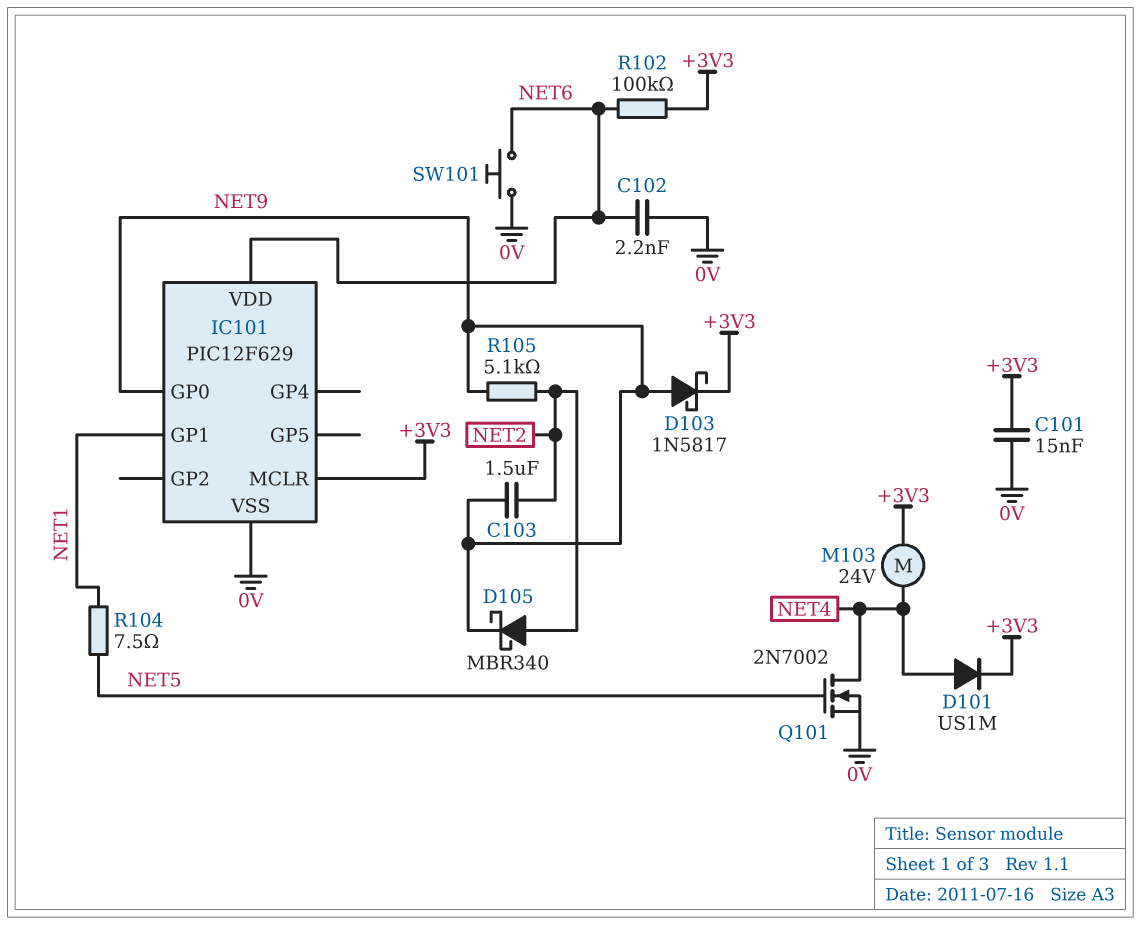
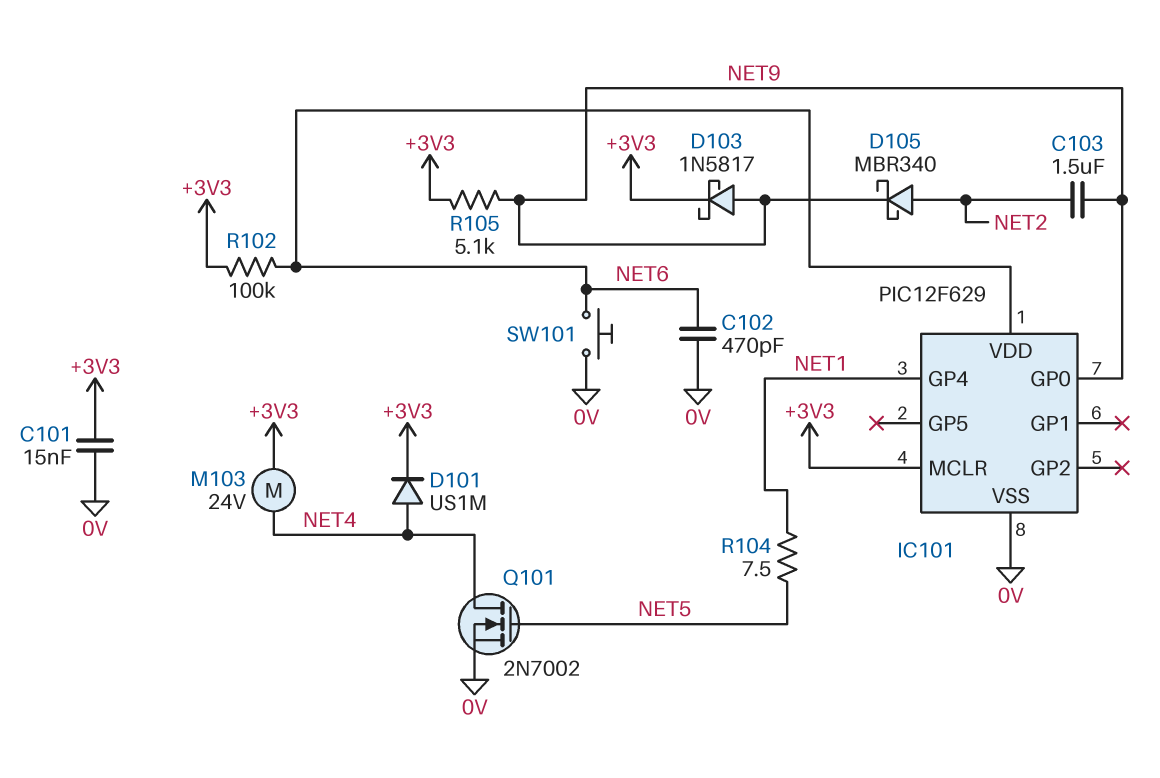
C102: 2.2nF (0V, NET6) -> 470pF (0V, NET6)
IC101 pin GP1: NET1 -> none
IC101 pin GP4: none -> NET1
R105: 5.1k (NET2, NET9) -> 5.1k (+3V3, NET9)

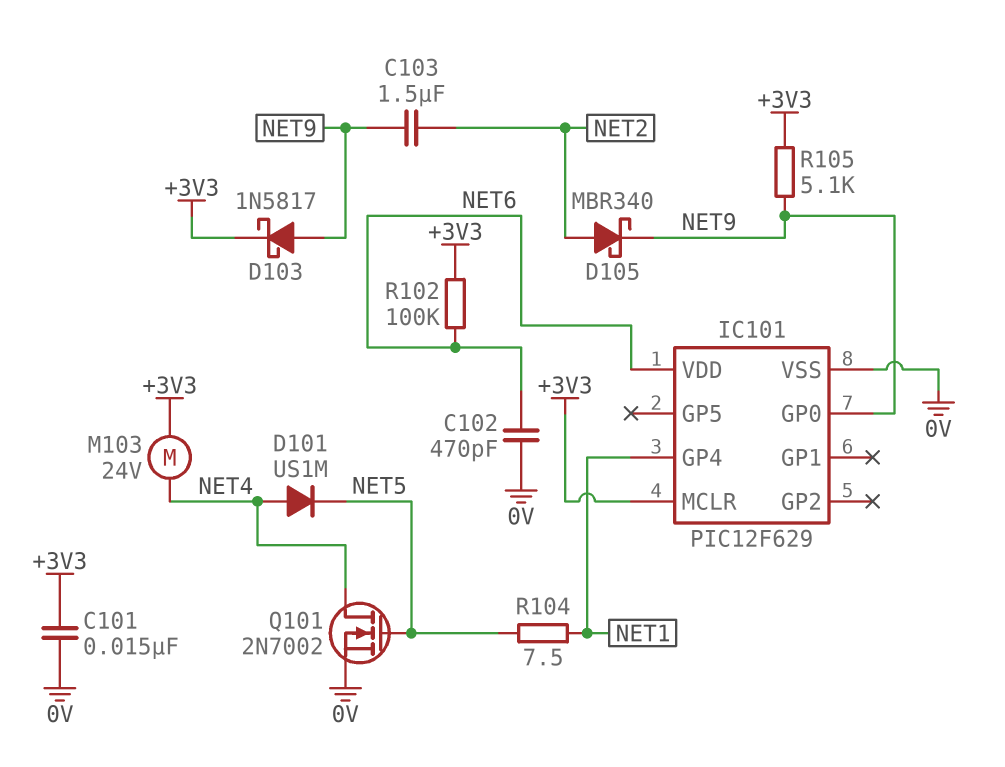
D101: diode US1M (A NET4, K +3V3) -> diode US1M (A NET4, K NET5)
SW101: button (0V, NET6) -> none

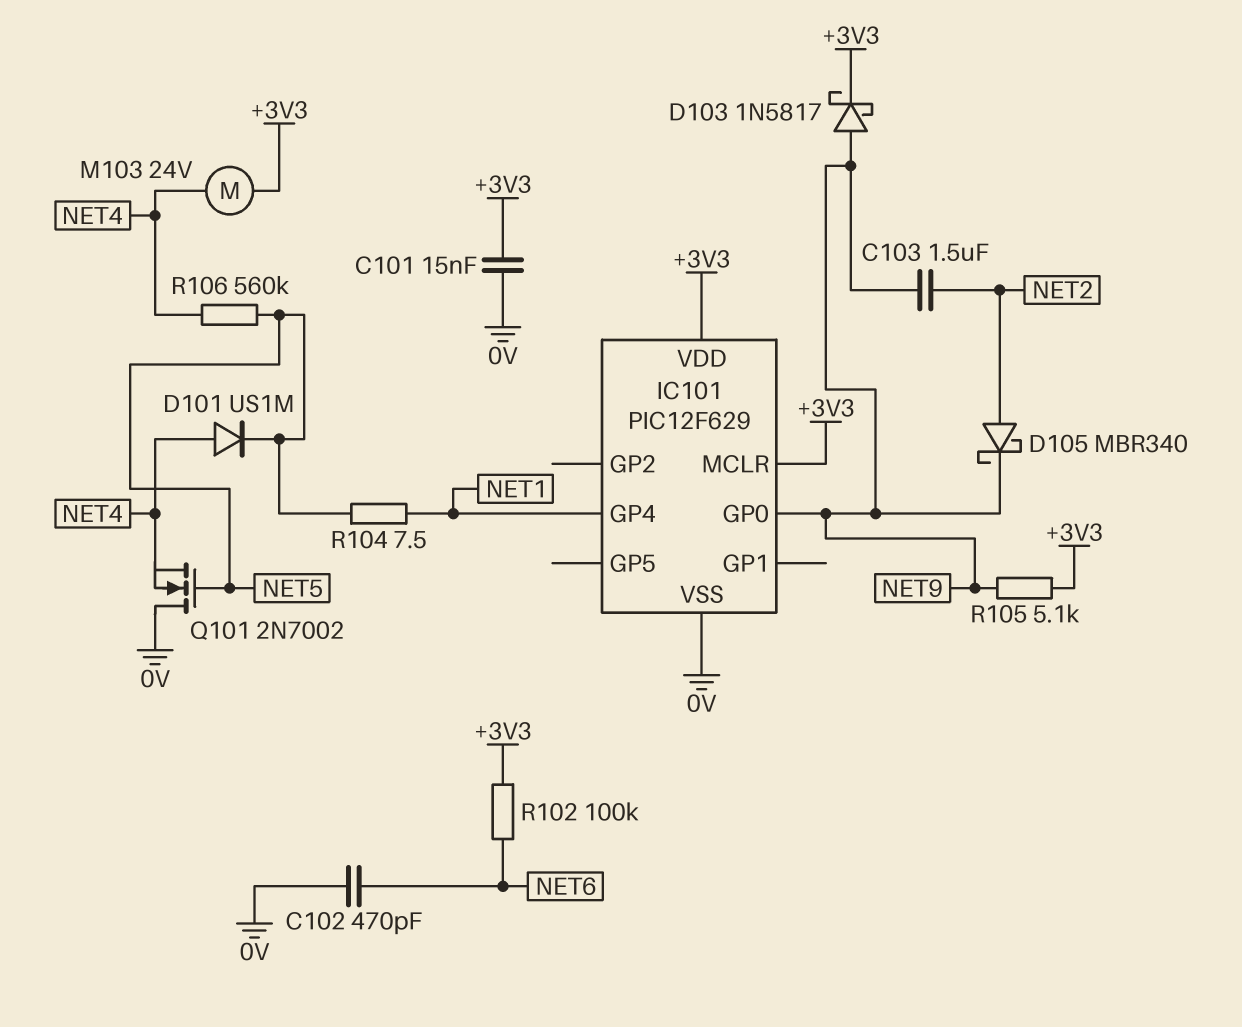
IC101 pin VDD: NET6 -> +3V3
Q101: NMOS 2N7002 (G NET5, D NET4, S 0V) -> NMOS 2N7002 (G NET5, D 0V, S NET4)
R106: none -> 560k (NET4, NET5)

